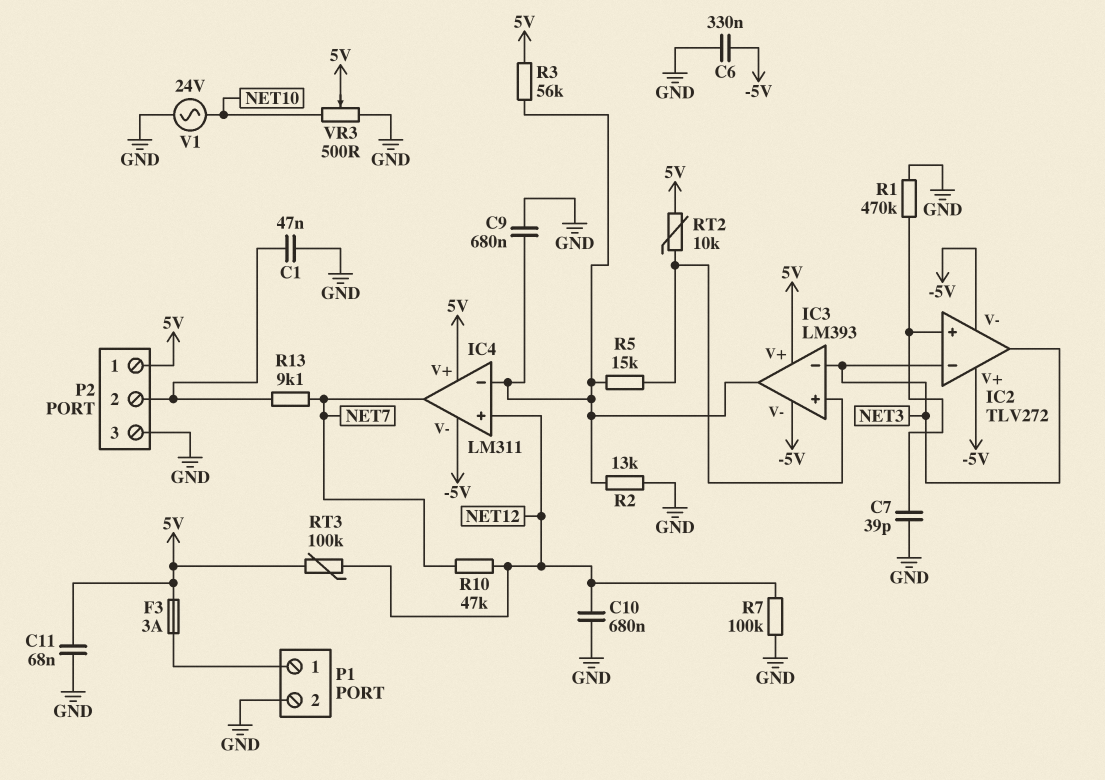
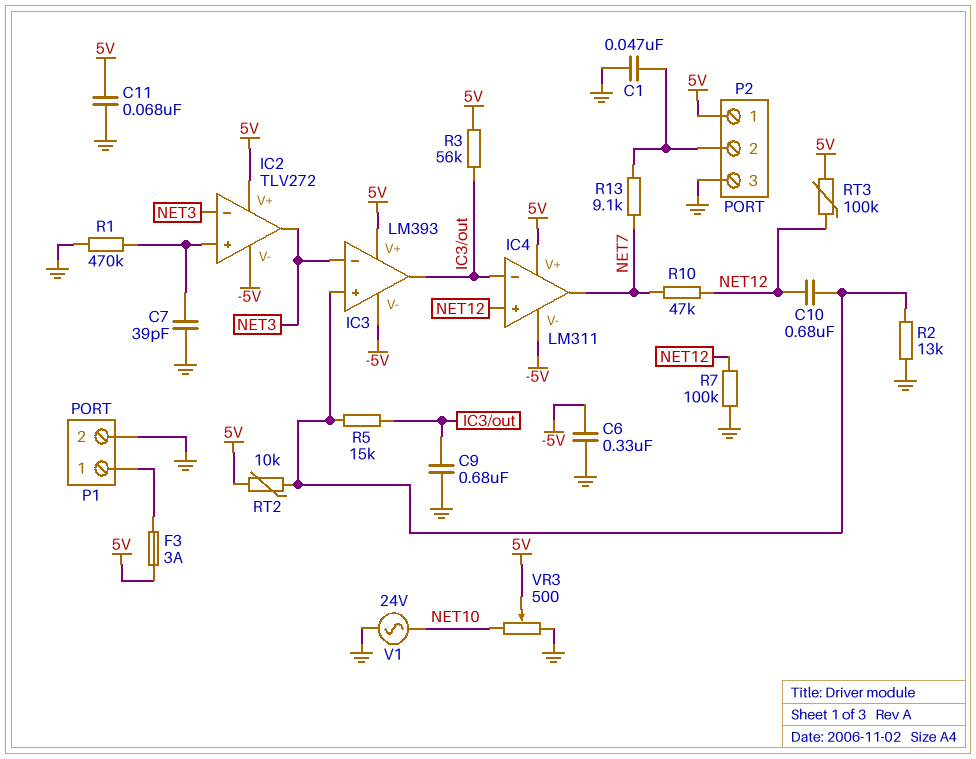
C10: 680nF (GND, NET12) -> 680nF (IC3/in+, NET12)
IC2 pin V+: -5V -> 5V
R2: 13k (GND, IC3/out) -> 13k (GND, IC3/in+)

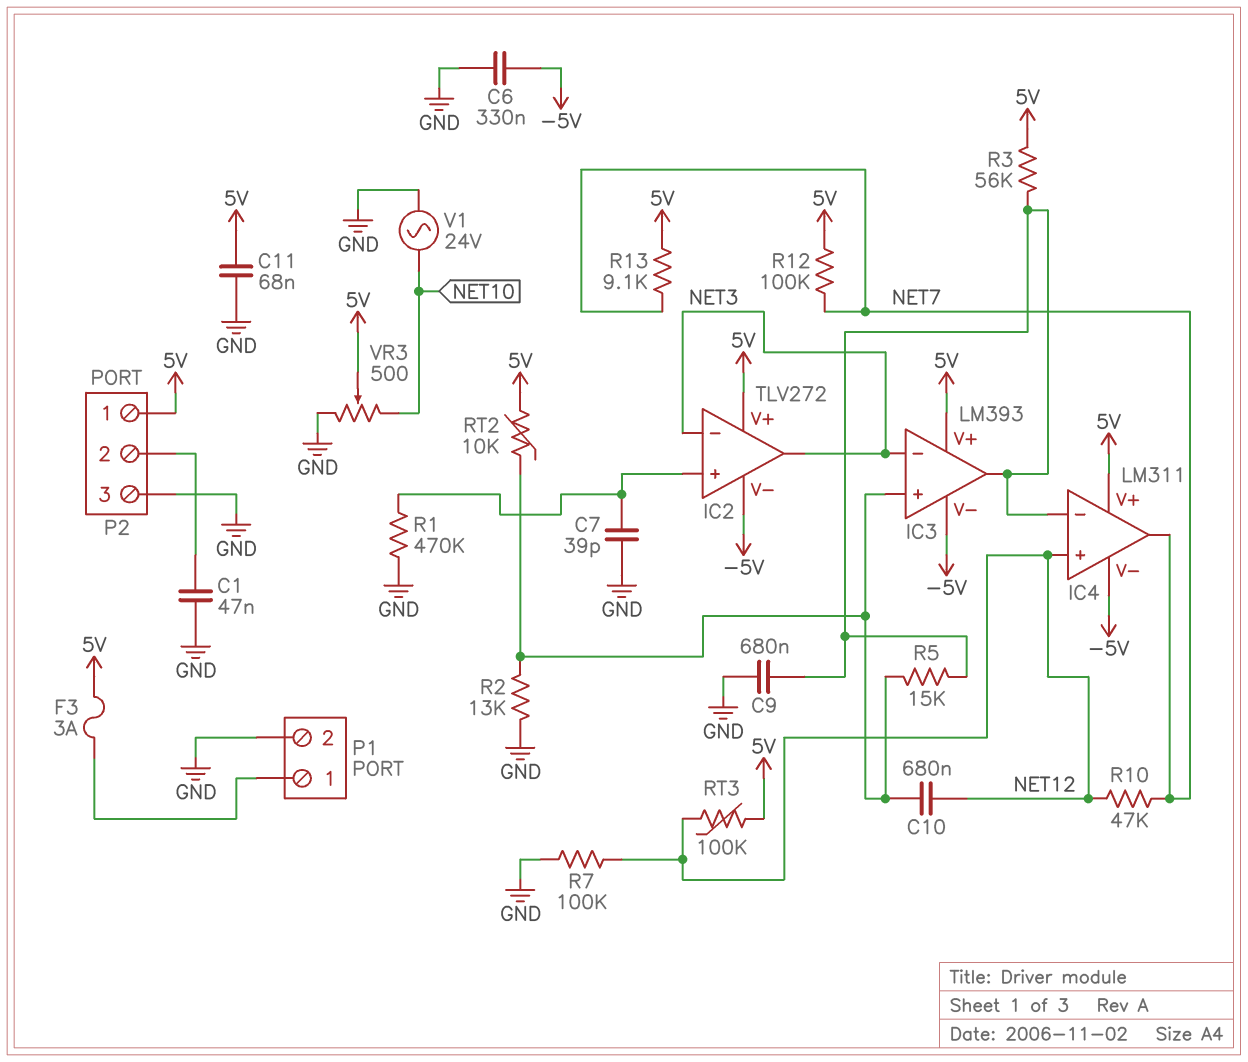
R12: none -> 100k (5V, NET7)
R13: 9.1k (NET7, P2/2) -> 9.1k (5V, NET7)

